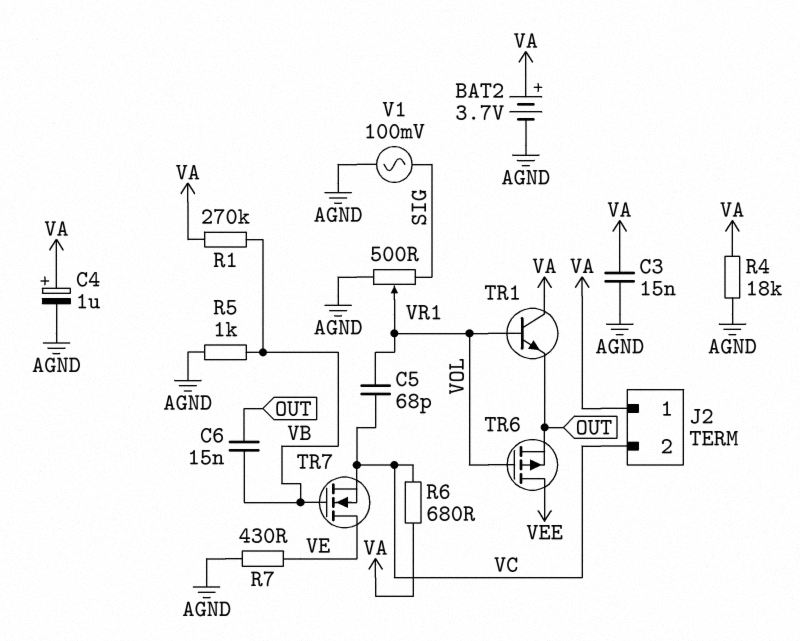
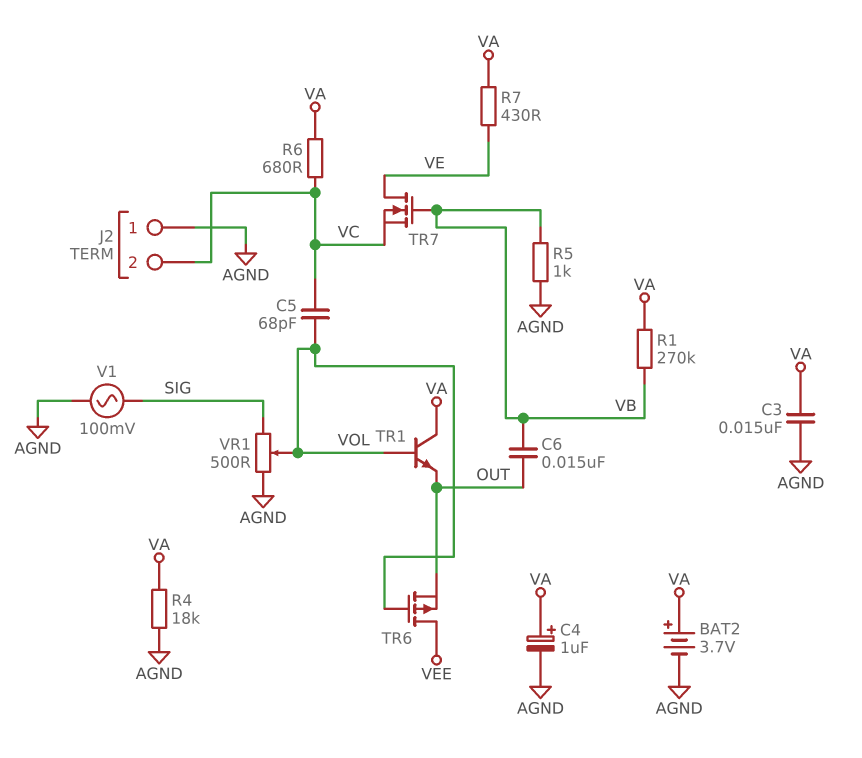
J2 pin 1: VA -> AGND
R7: 430 (AGND, VE) -> 430 (VA, VE)

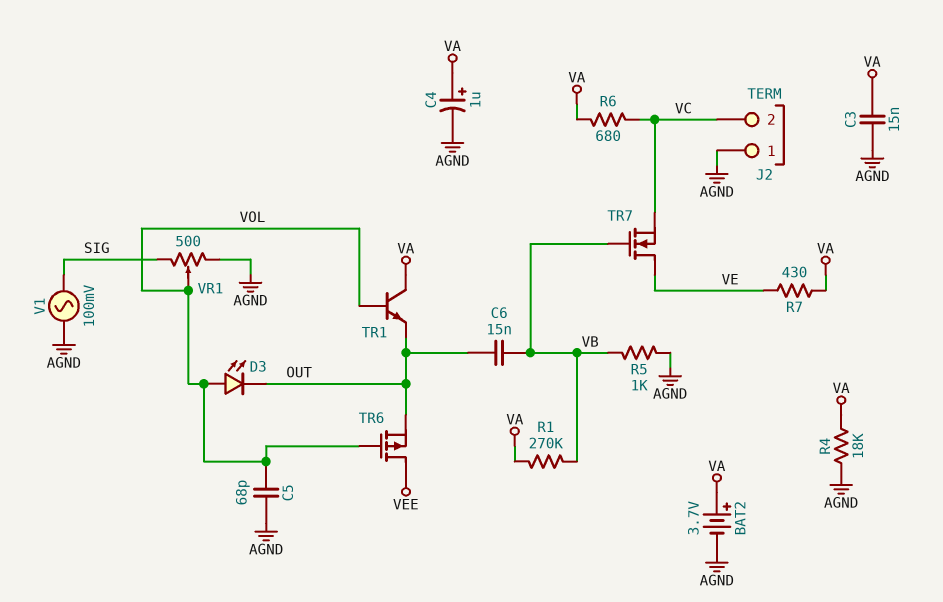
C5: 68pF (VC, VOL) -> 68pF (AGND, VOL)
D3: none -> LED (A VOL, K OUT)

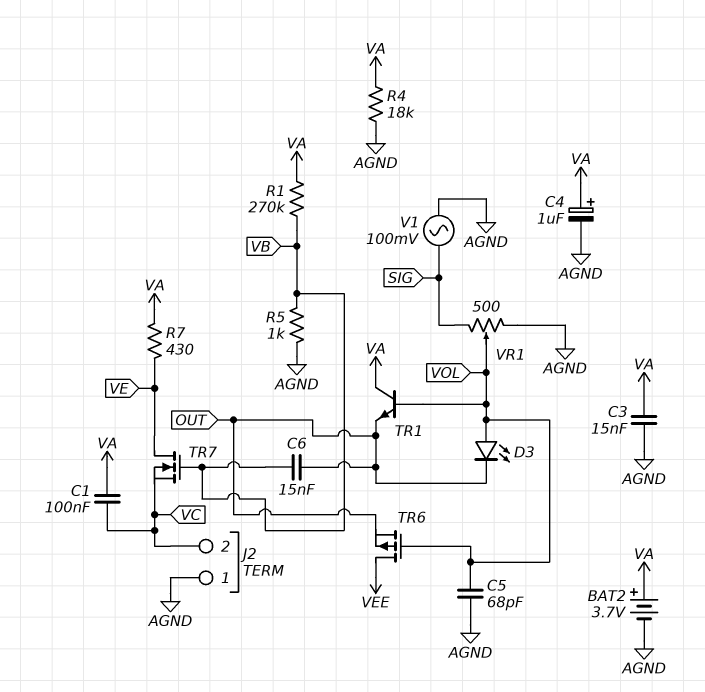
C1: none -> 100nF (VA, VC)
R6: 680 (VA, VC) -> none

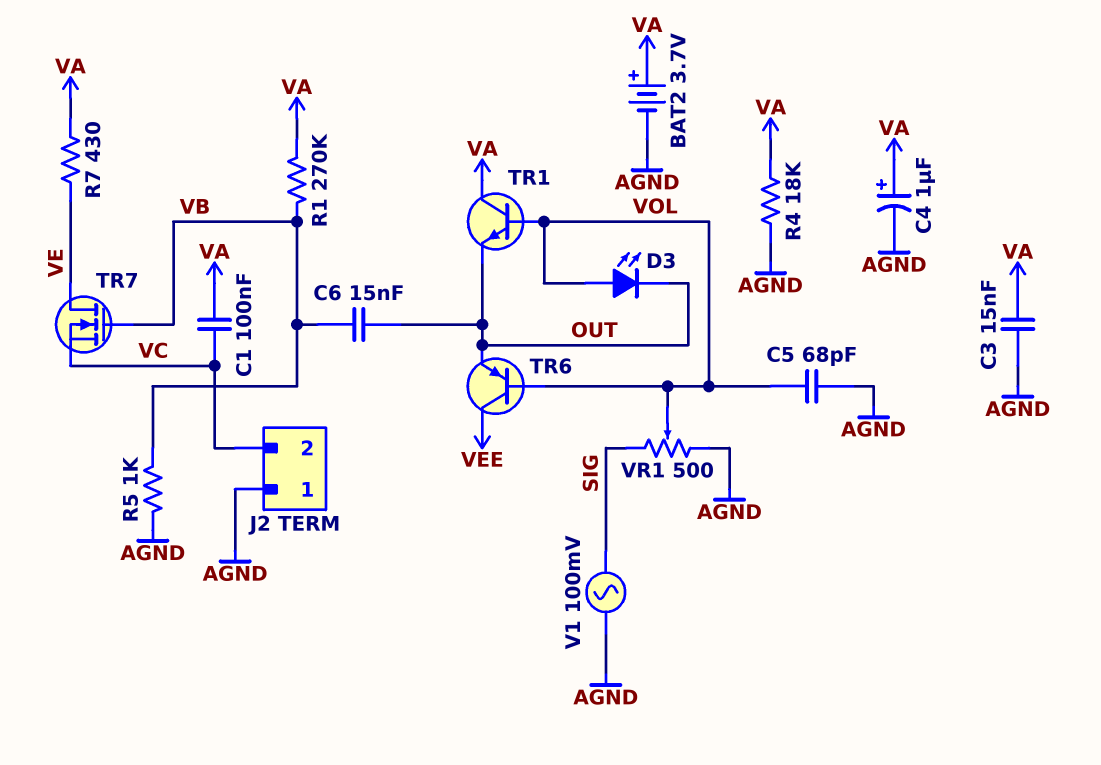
TR6: PMOS (G VOL, D VEE, S OUT) -> PNP (B VOL, C VEE, E OUT)

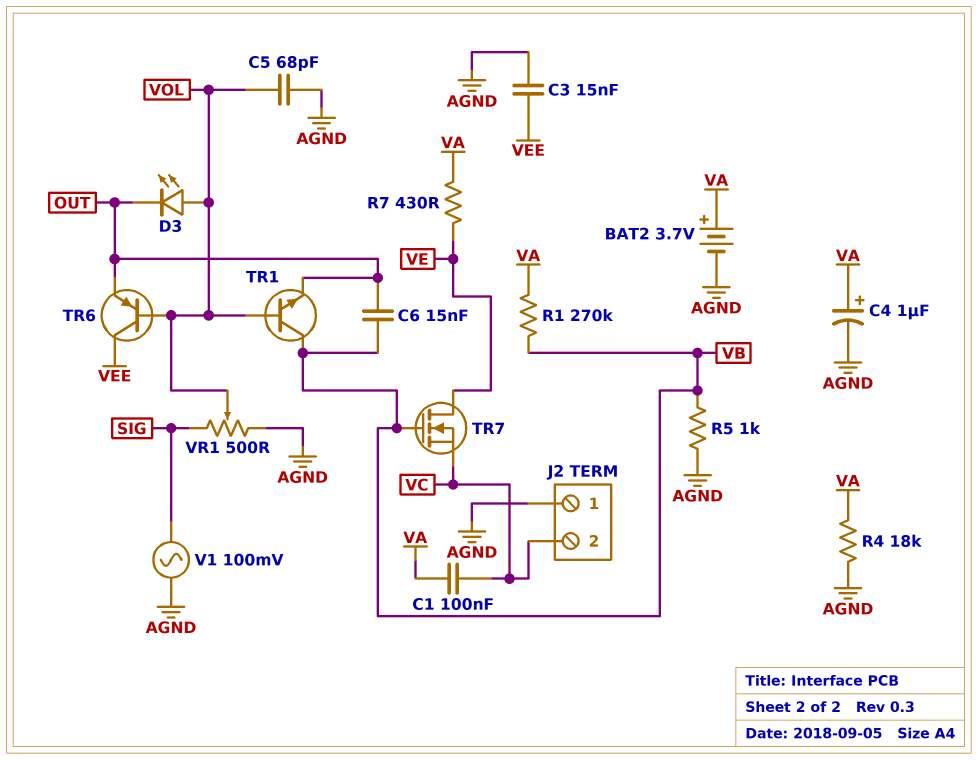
C3: 15nF (AGND, VA) -> 15nF (AGND, VEE)
TR1: NPN (B VOL, C VA, E OUT) -> NPN (B VOL, C VB, E OUT)

